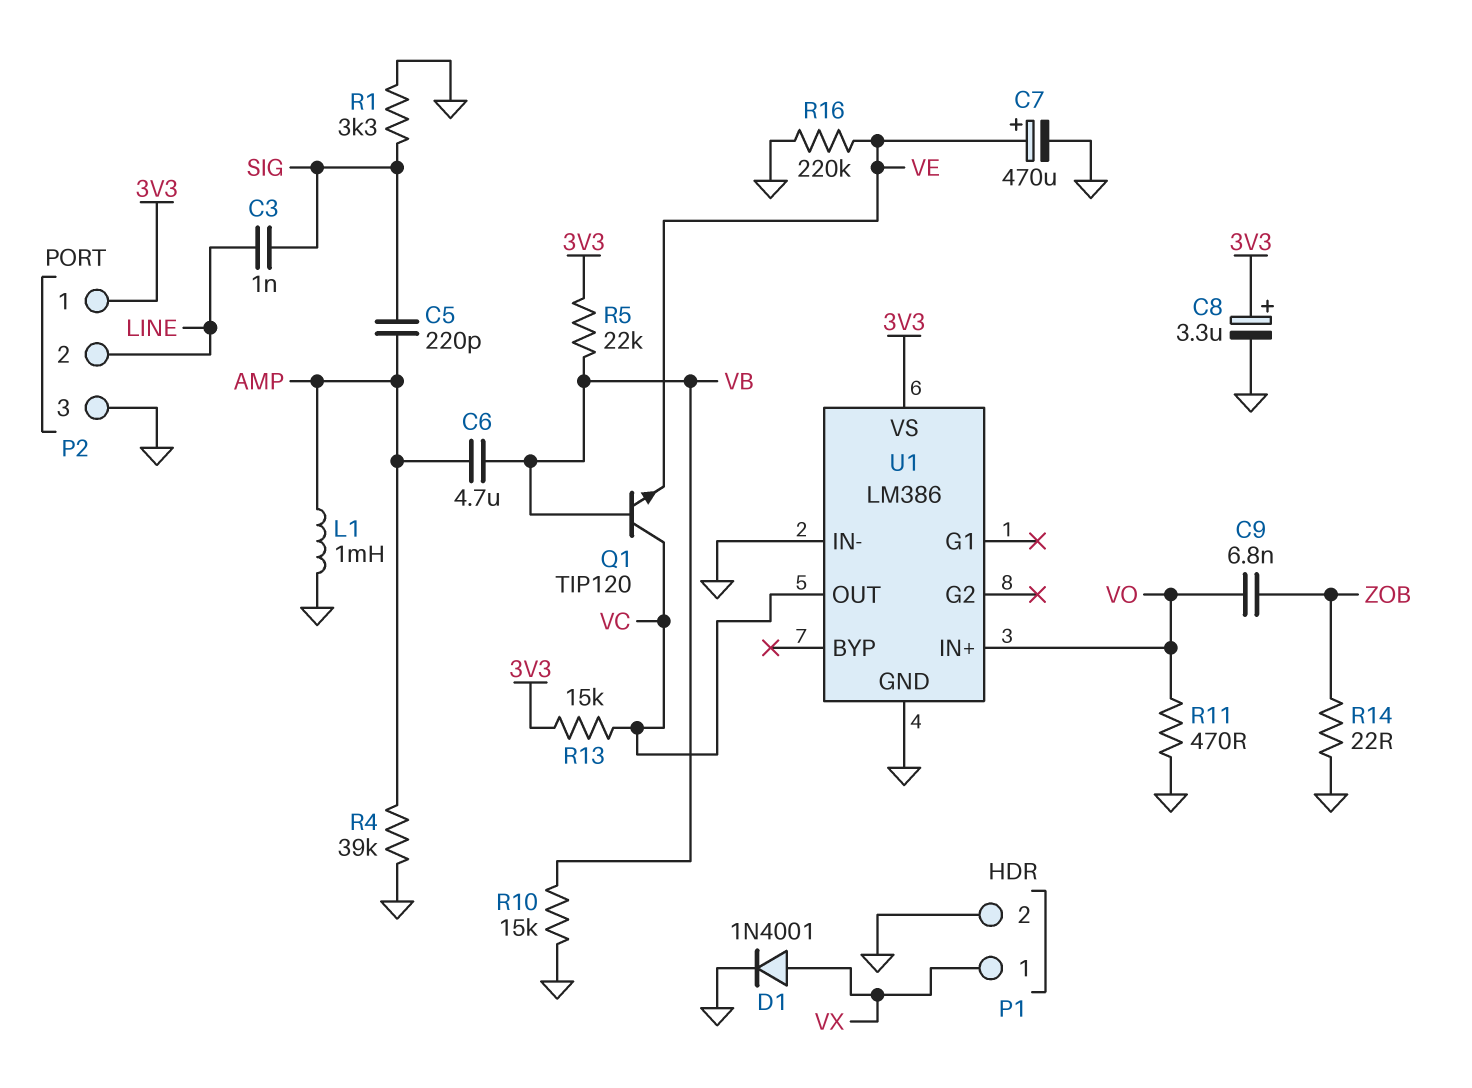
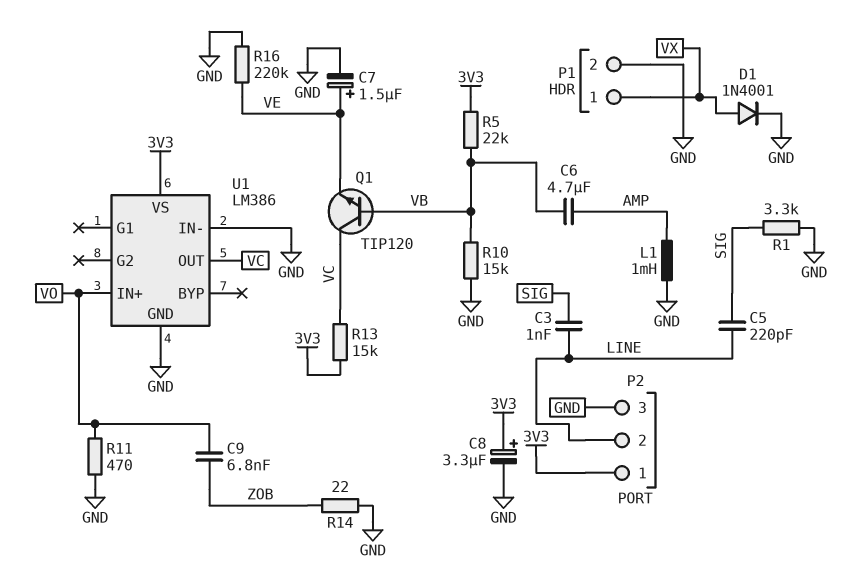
C5: 220pF (AMP, SIG) -> 220pF (LINE, SIG)
C7: 470uF (plus VE, minus GND) -> 1.5uF (plus VE, minus GND)
R4: 39k (AMP, GND) -> none

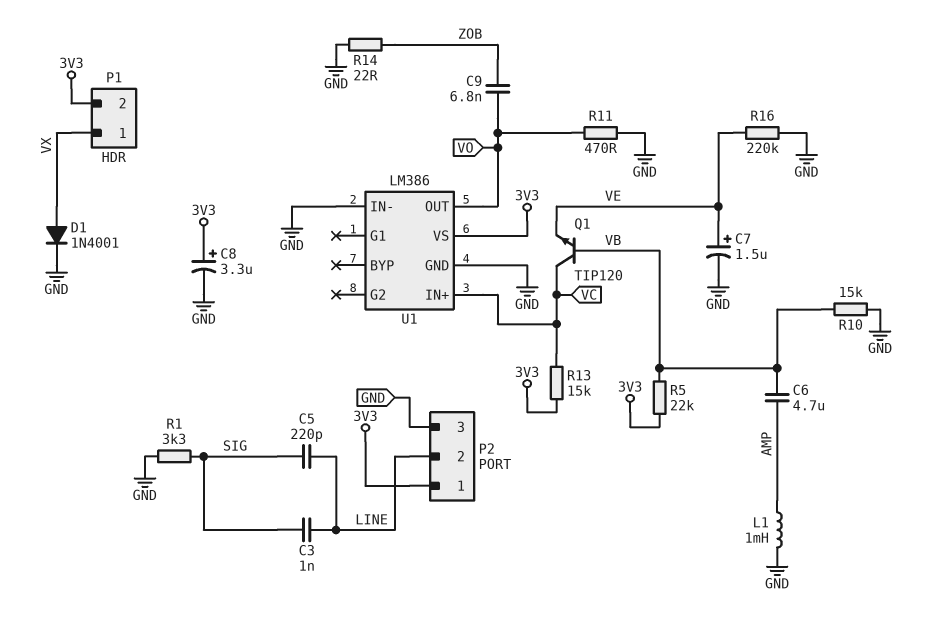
P1 pin 2: GND -> 3V3
U1 pin IN+: VO -> VC
U1 pin OUT: VC -> VO

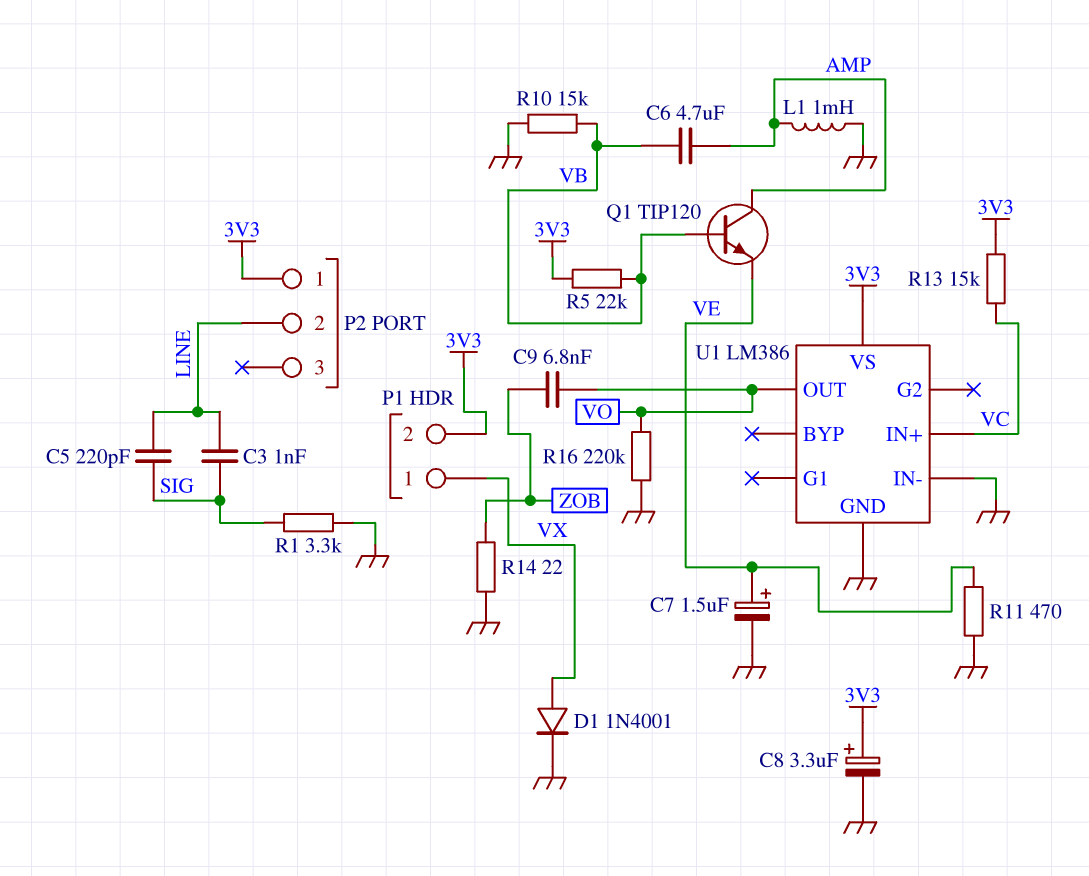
P2 pin 3: GND -> none
Q1: NPN TIP120 (B VB, C VC, E VE) -> NPN TIP120 (B VB, C AMP, E VE)
R11: 470 (GND, VO) -> 470 (GND, VE)
R16: 220k (GND, VE) -> 220k (GND, VO)

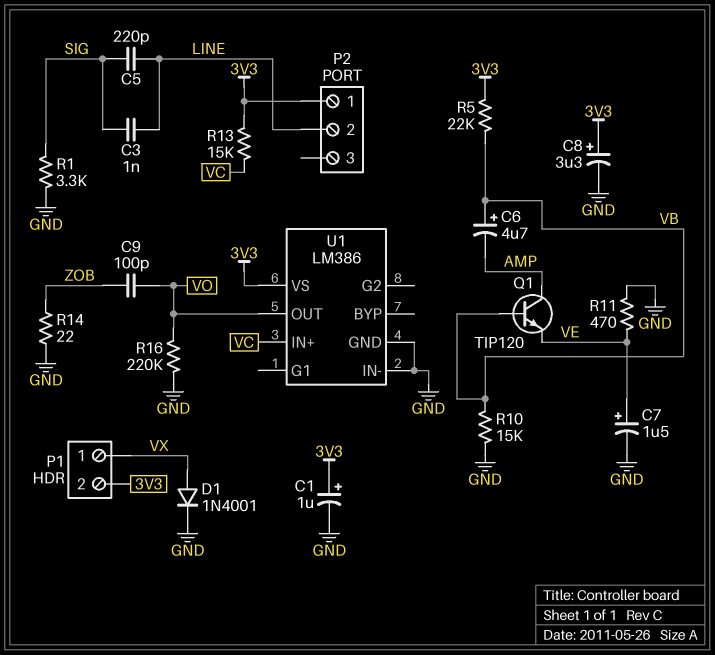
C1: none -> 1uF (plus 3V3, minus GND)
C6: 4.7uF (AMP, VB) -> 4.7uF (plus VB, minus AMP)
C9: 6.8nF (VO, ZOB) -> 100pF (VO, ZOB)
L1: 1mH (AMP, GND) -> none

